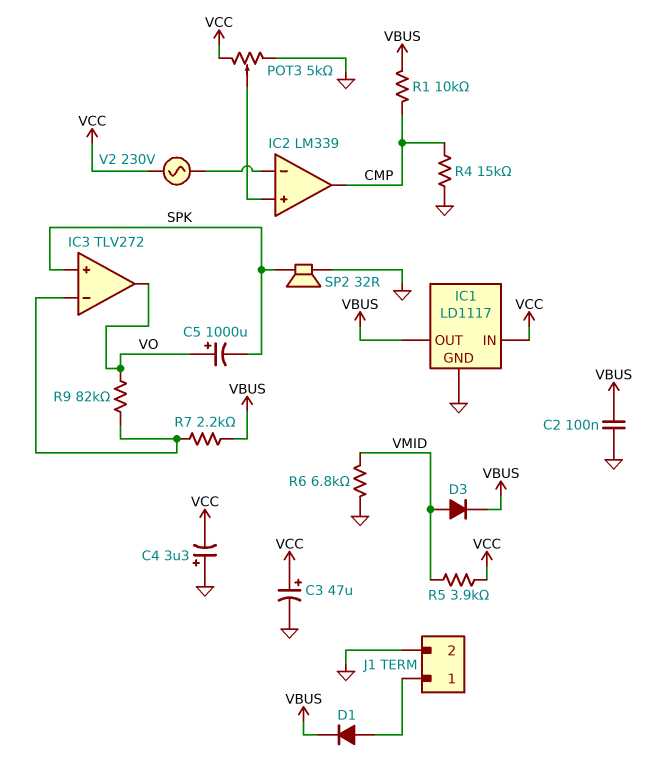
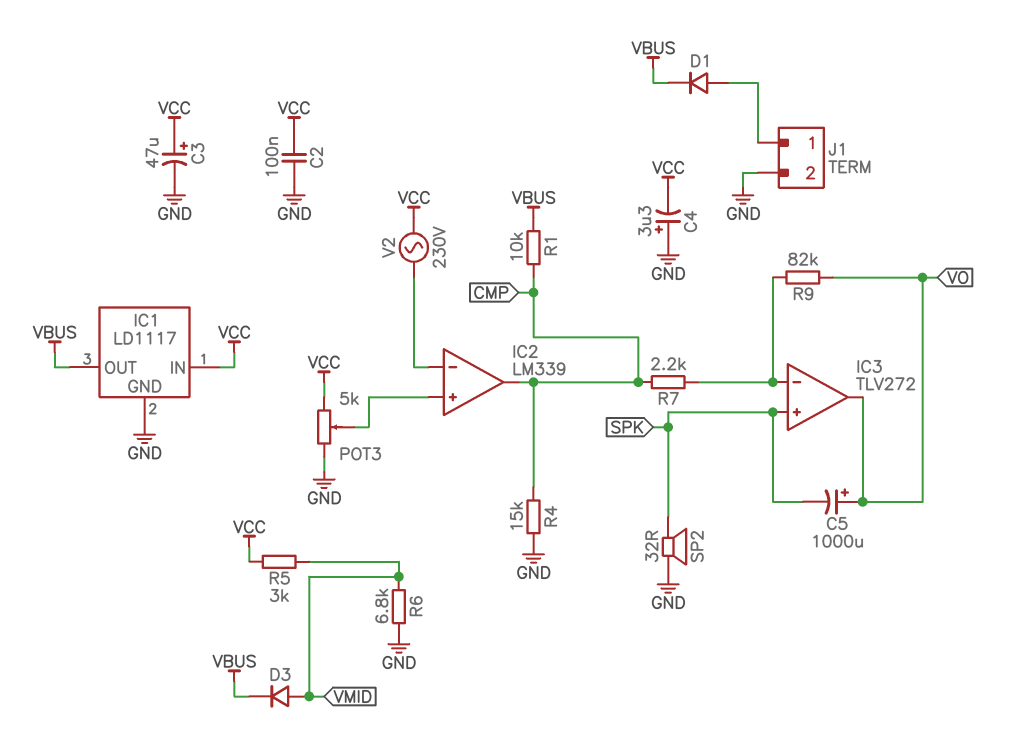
C2: 100nF (GND, VBUS) -> 100nF (GND, VCC)
R5: 3.9k (VCC, VMID) -> 3k (VCC, VMID)
R7: 2.2k (IC3/in-, VBUS) -> 2.2k (CMP, IC3/in-)

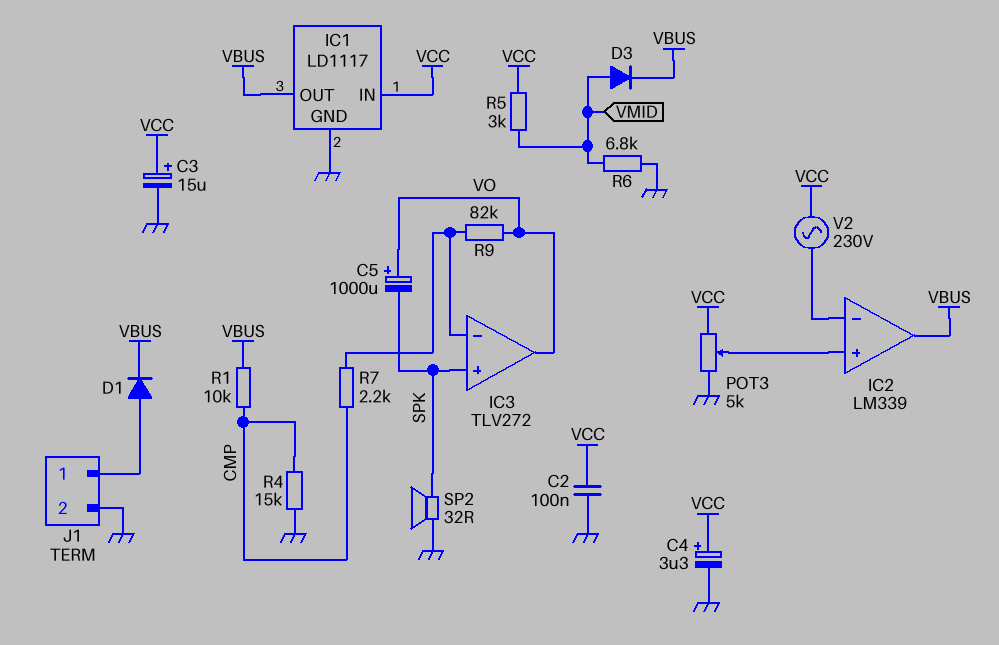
C3: 47uF (plus VCC, minus GND) -> 15uF (plus VCC, minus GND)
C4: 3.3uF (plus GND, minus VCC) -> 3.3uF (plus VCC, minus GND)
IC2 pin out: CMP -> VBUS

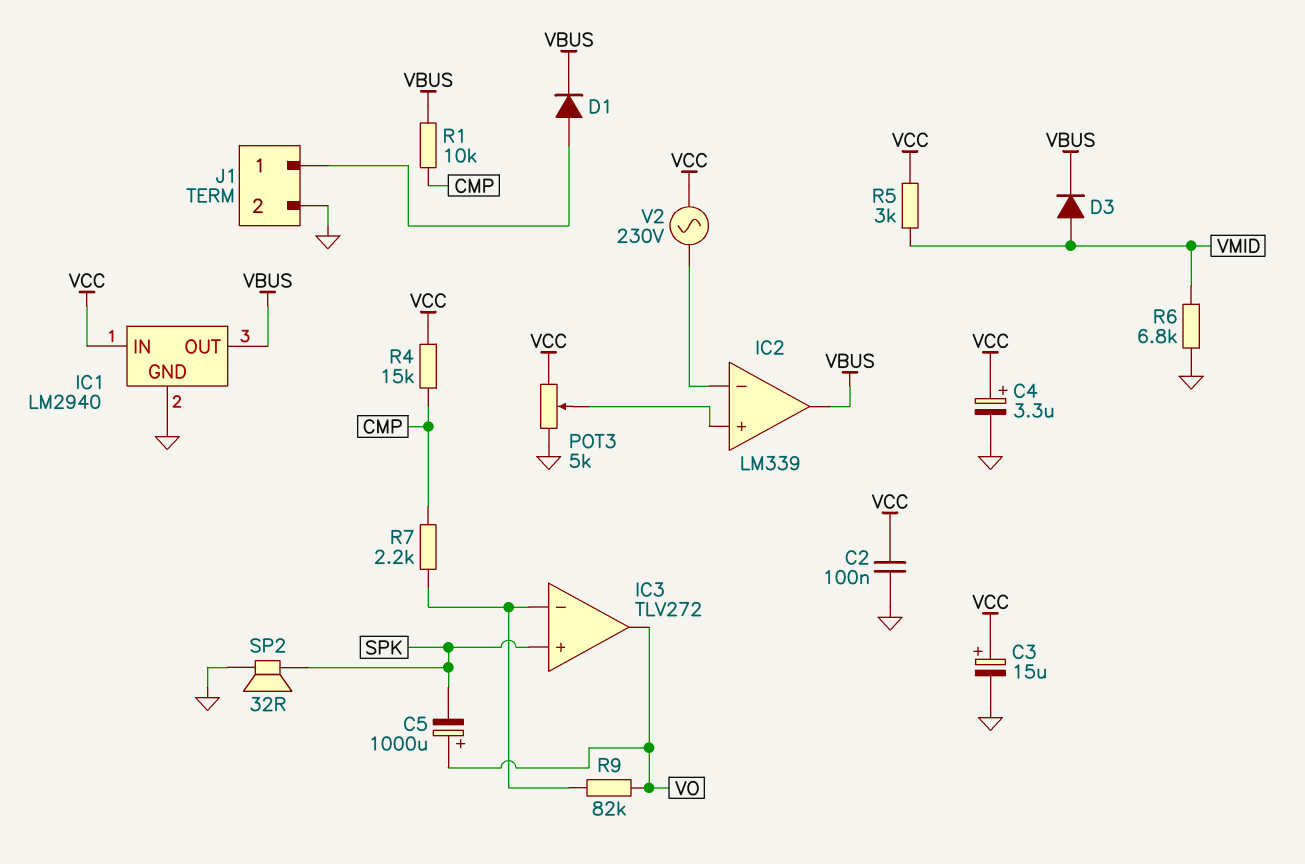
IC1: LD1117 -> LM2940
R4: 15k (CMP, GND) -> 15k (CMP, VCC)

